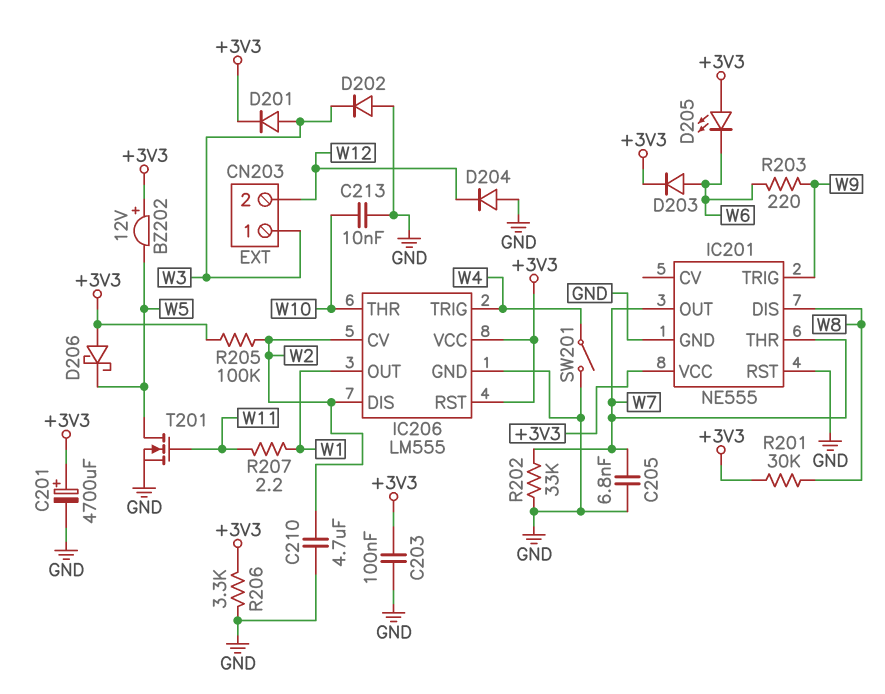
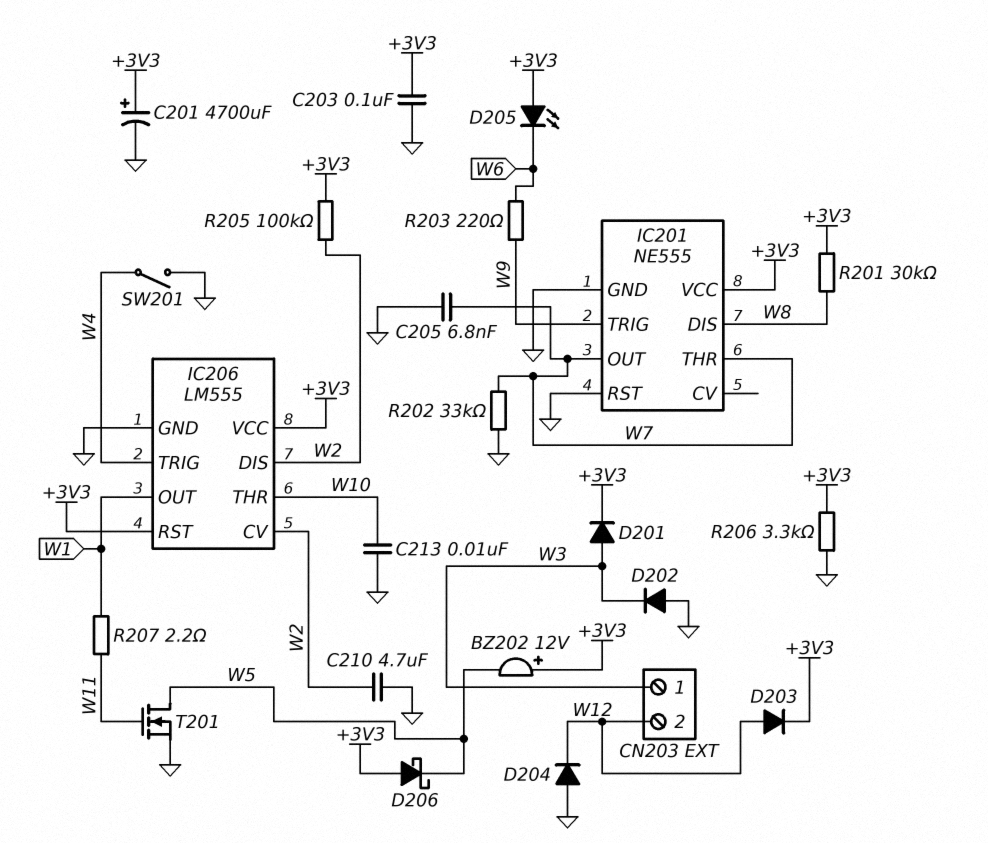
D203: diode (A W6, K +3V3) -> diode (A W12, K +3V3)

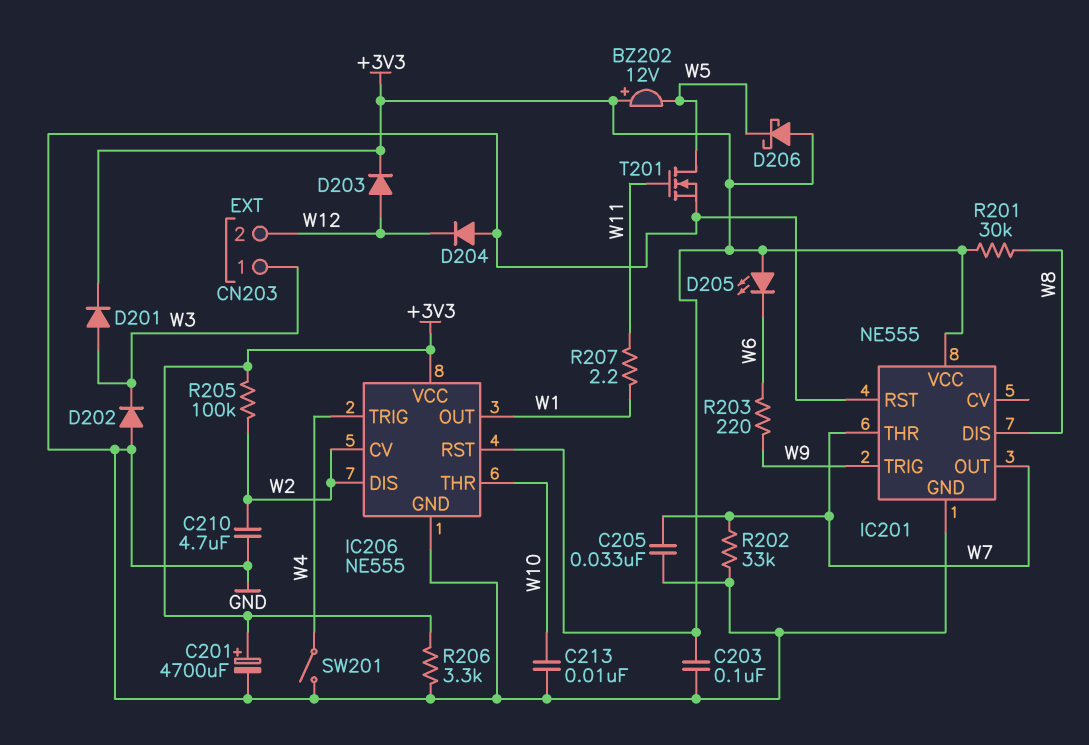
C205: 6.8nF (GND, W7) -> 33nF (GND, W7)
IC206: LM555 -> NE555

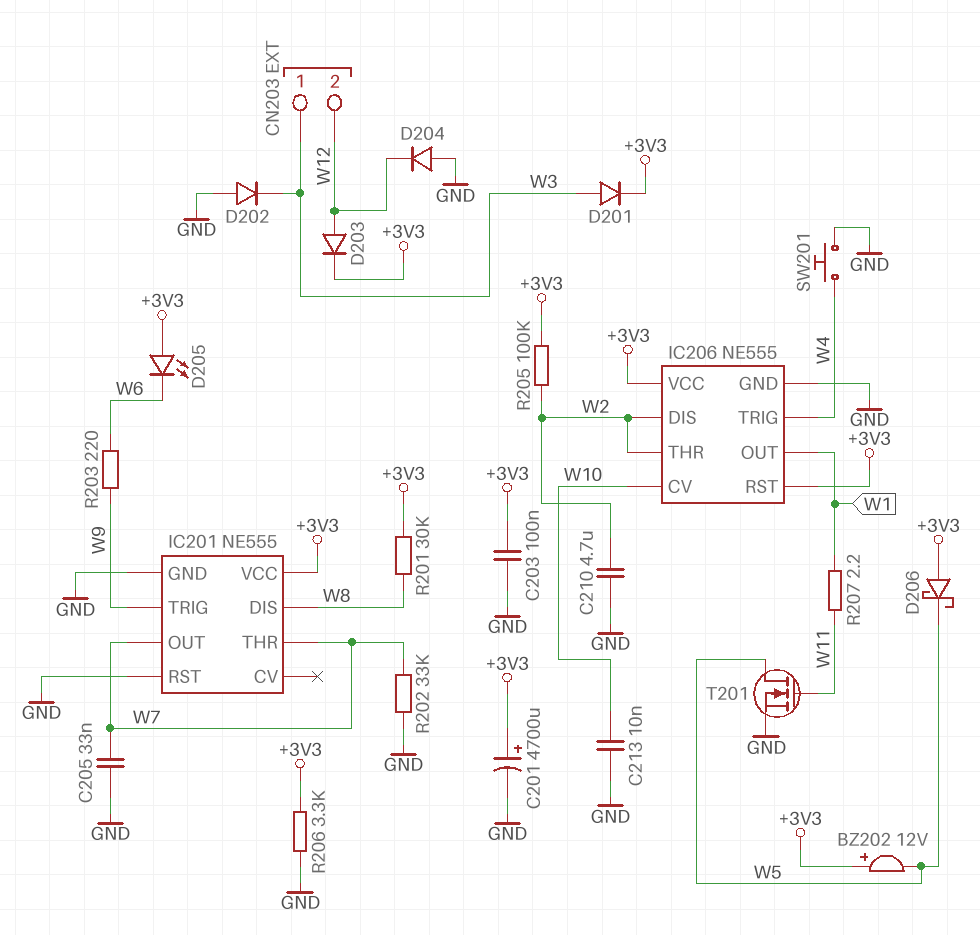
IC206 pin CV: W2 -> W10
IC206 pin THR: W10 -> W2
SW201: switch (GND, W4) -> button (GND, W4)

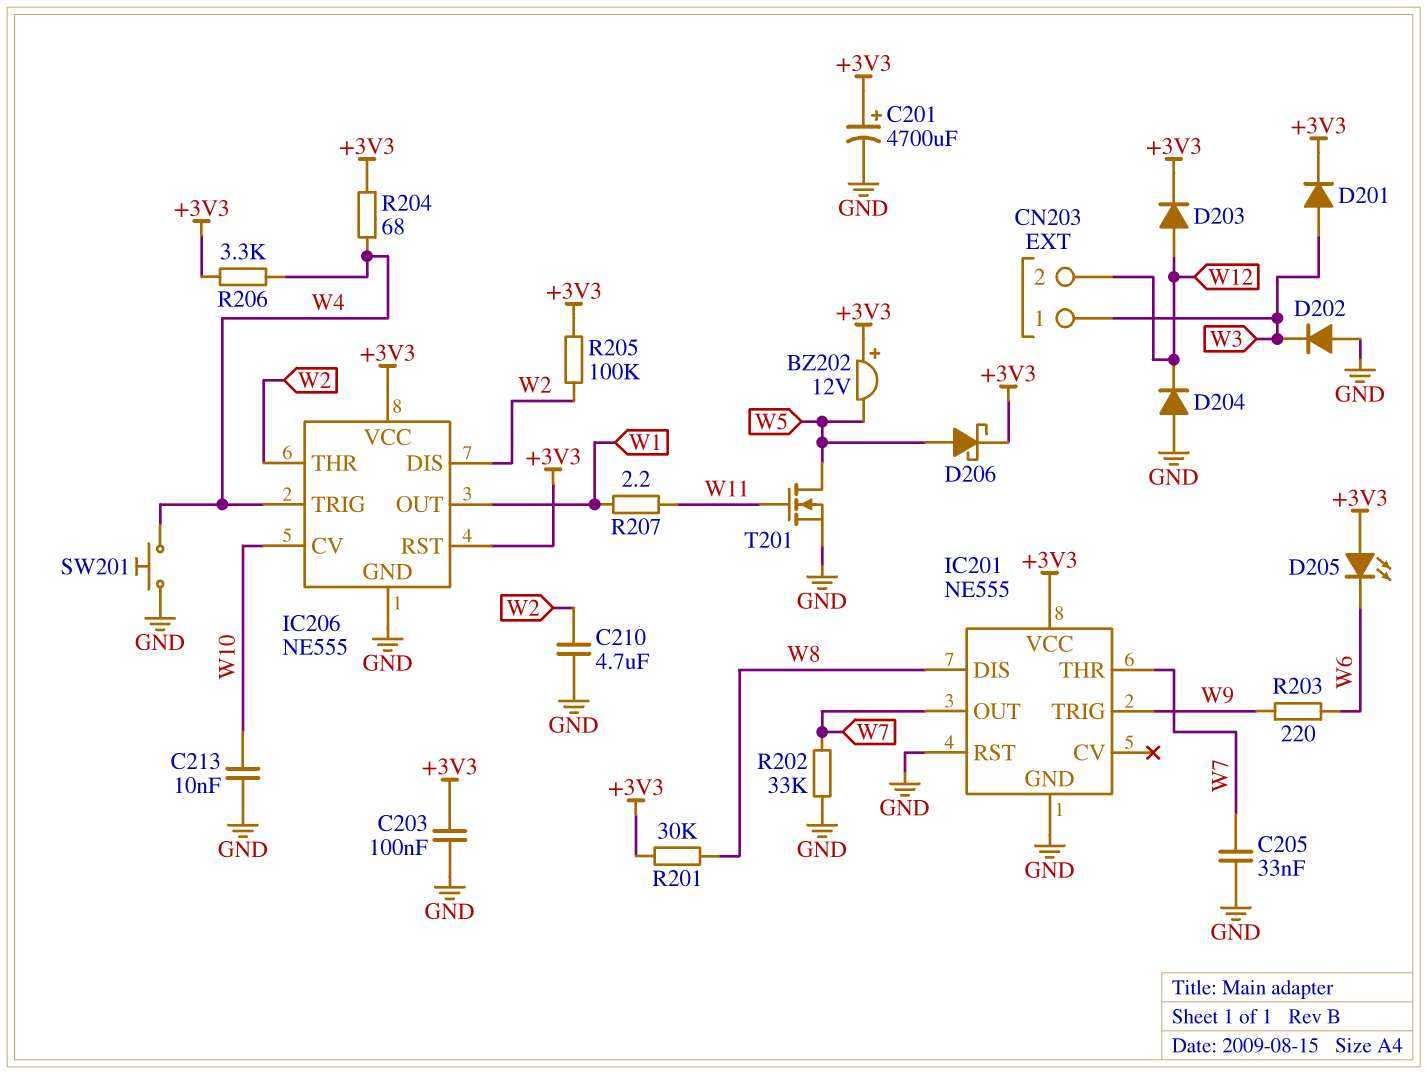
D206: schottky (A +3V3, K W5) -> schottky (A W5, K +3V3)
R204: none -> 68 (+3V3, W4)
R206: 3.3k (+3V3, GND) -> 3.3k (+3V3, W4)

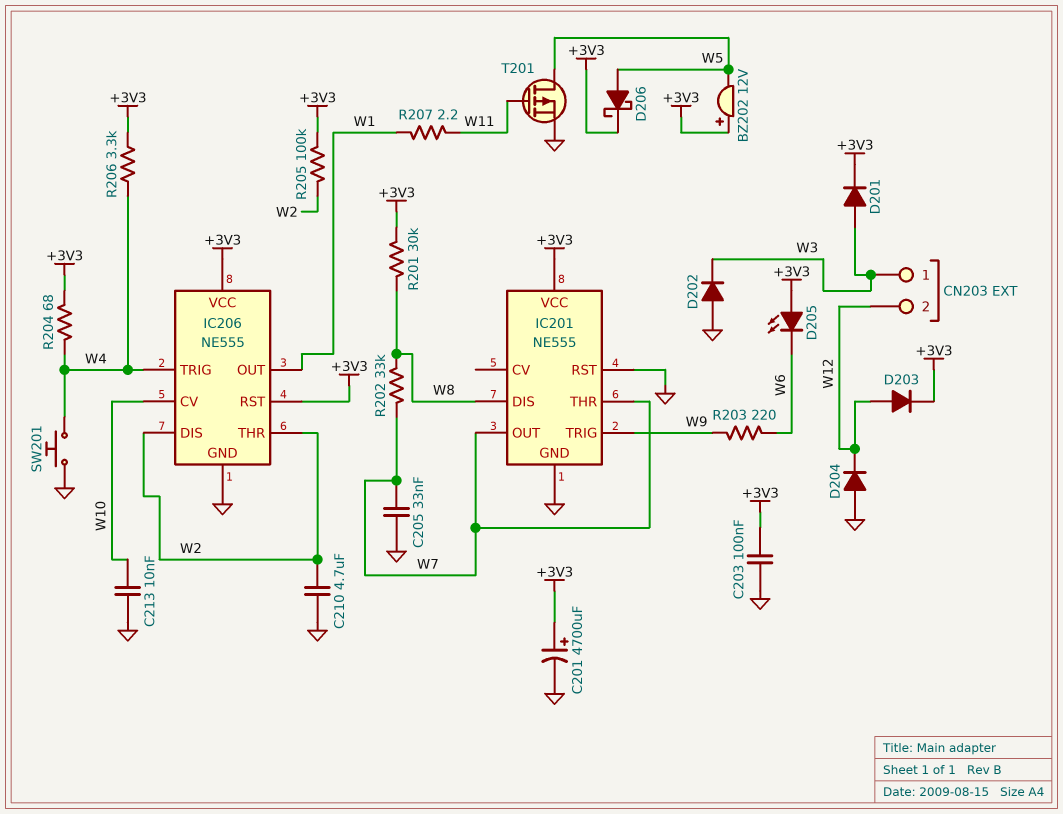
R202: 33k (GND, W7) -> 33k (W7, W8)
T201: NMOS (G W11, D W5, S GND) -> PMOS (G W11, D W5, S GND)

